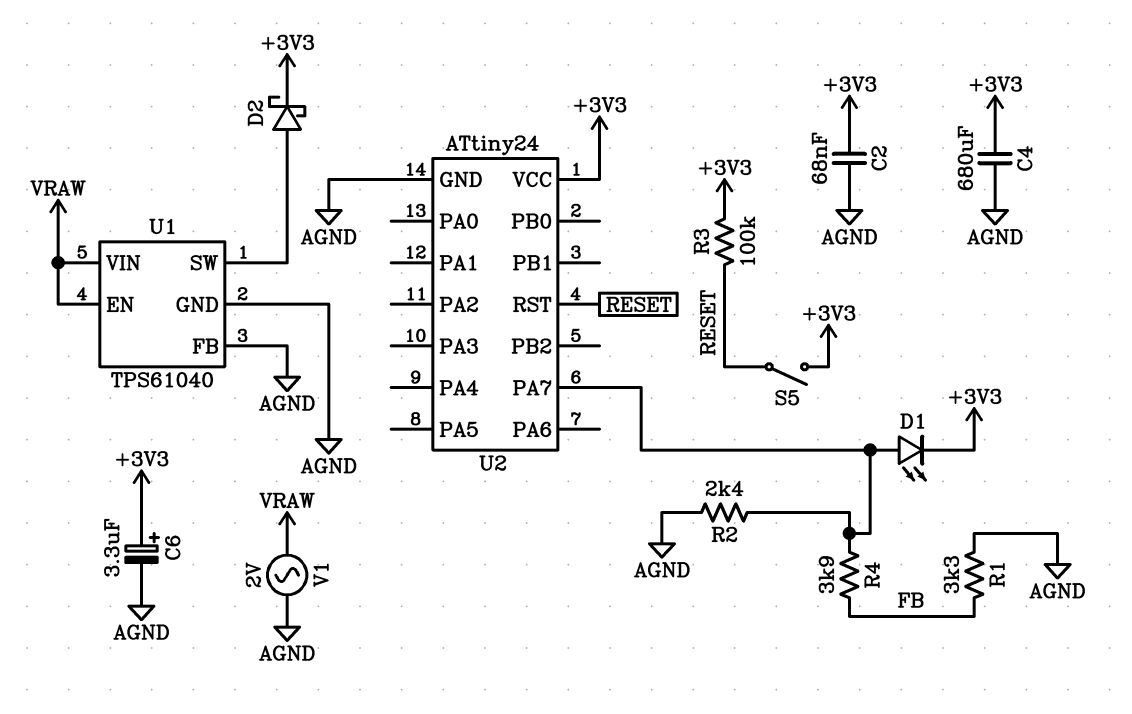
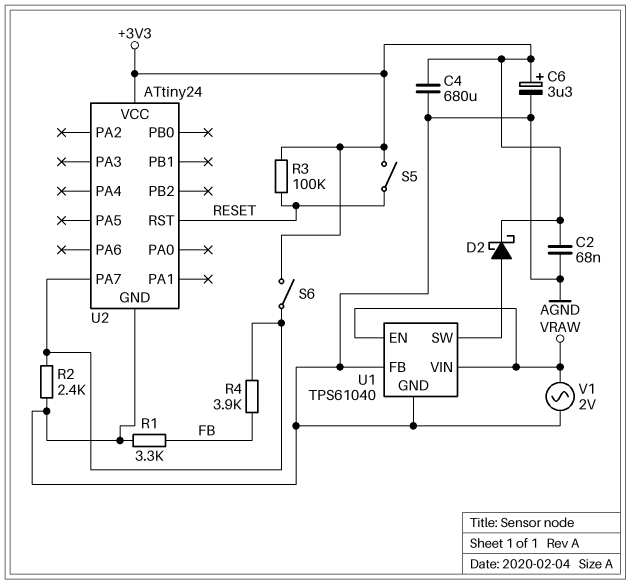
D1: LED (A U2/PA7, K +3V3) -> none
S6: none -> switch (+3V3, U2/PA7)

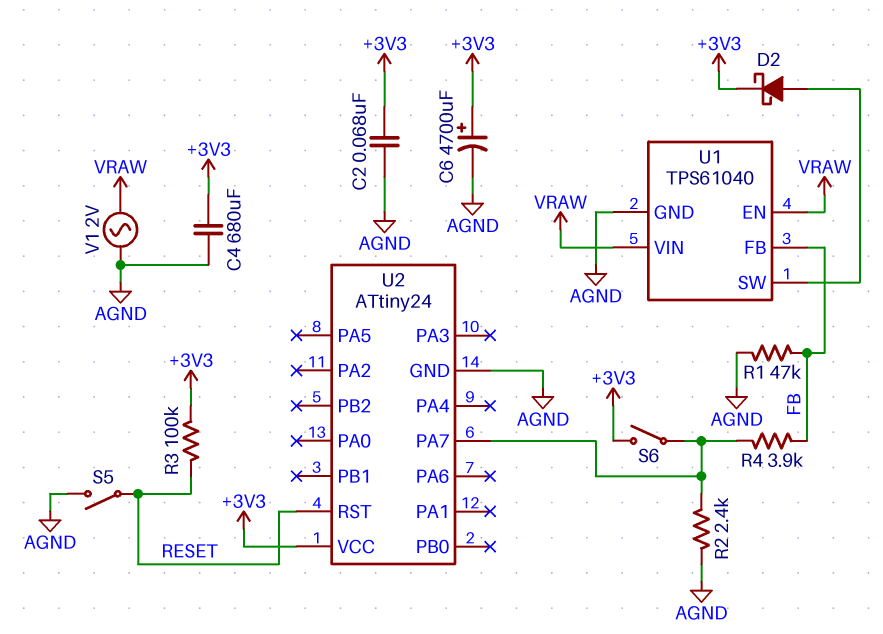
C6: 3.3uF (plus +3V3, minus AGND) -> 4700uF (plus +3V3, minus AGND)
R1: 3.3k (AGND, FB) -> 47k (AGND, FB)
S5: switch (+3V3, RESET) -> switch (AGND, RESET)
U1 pin FB: AGND -> FB

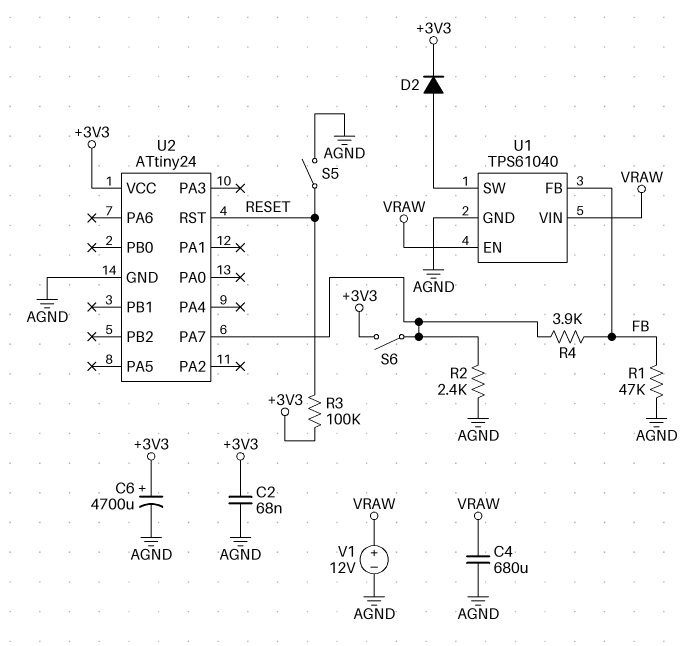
C4: 680uF (+3V3, AGND) -> 680uF (AGND, VRAW)
D2: schottky (A U1/SW, K +3V3) -> diode (A U1/SW, K +3V3)
V1: AC 2V (AGND, VRAW) -> 12V (plus VRAW, minus AGND)

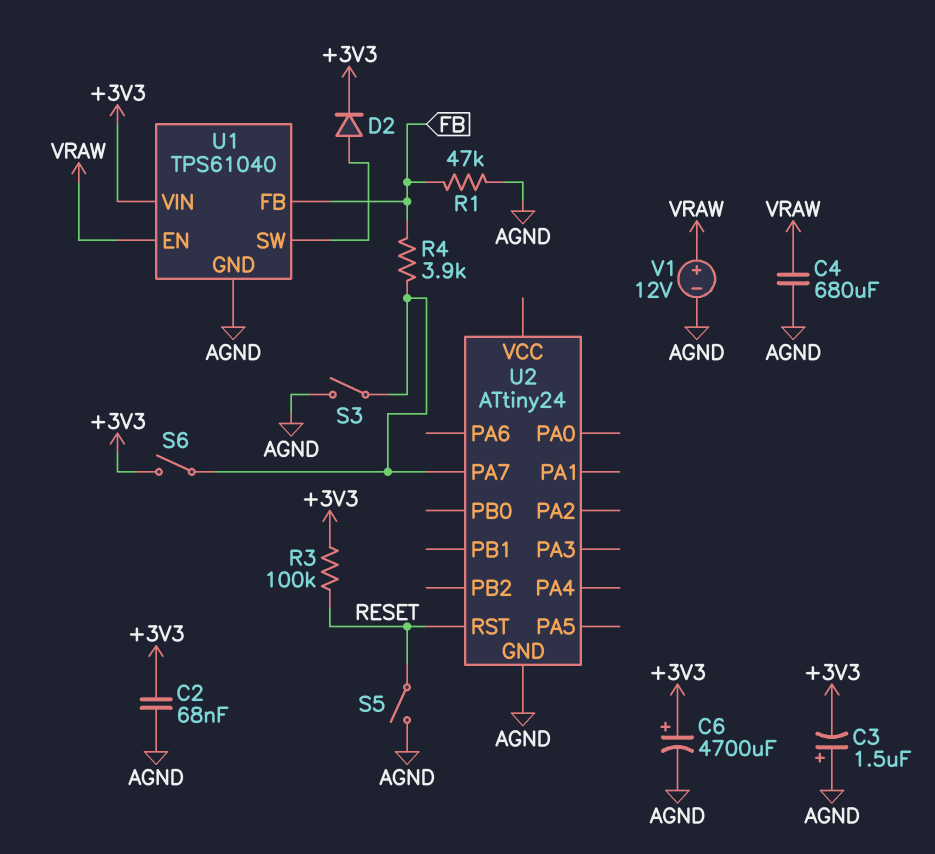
C3: none -> 1.5uF (plus AGND, minus +3V3)
R2: 2.4k (AGND, U2/PA7) -> none
S3: none -> switch (AGND, U2/PA7)
U1 pin VIN: VRAW -> +3V3
U2 pin VCC: +3V3 -> none

